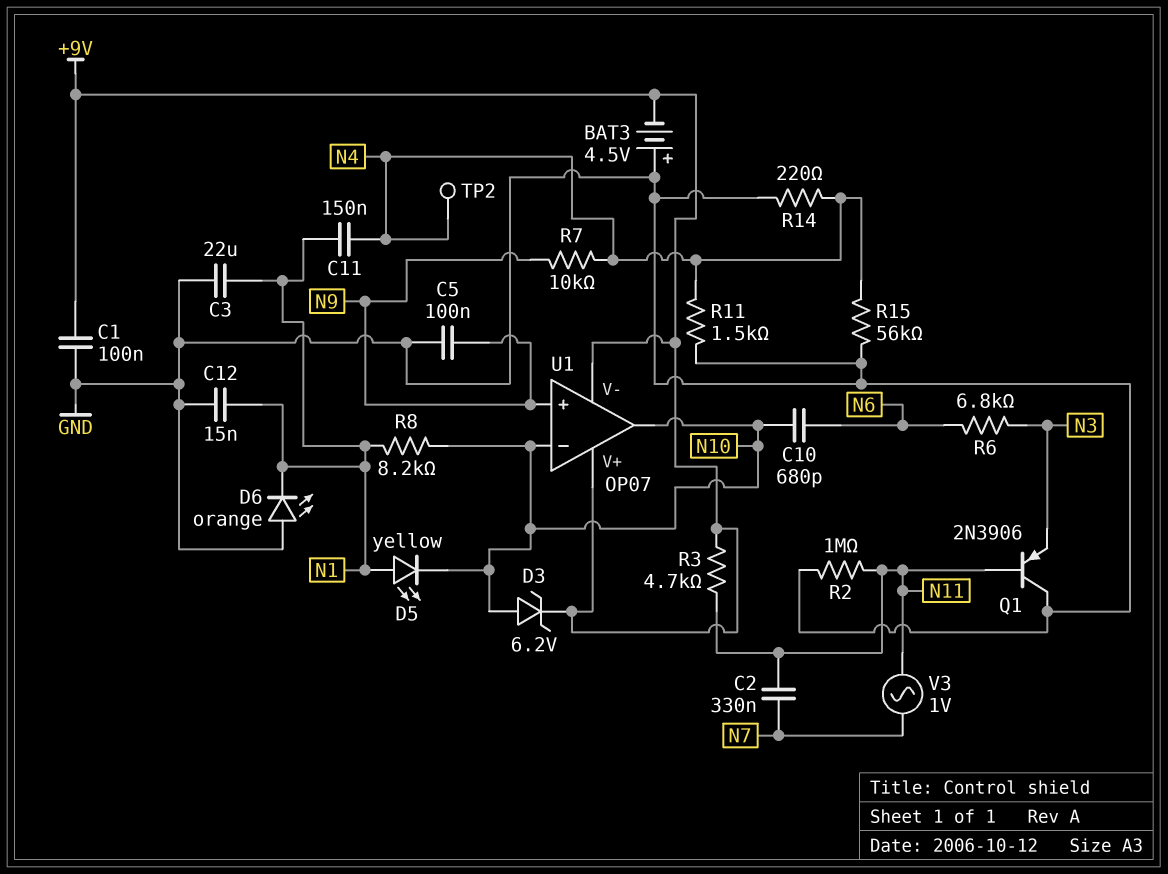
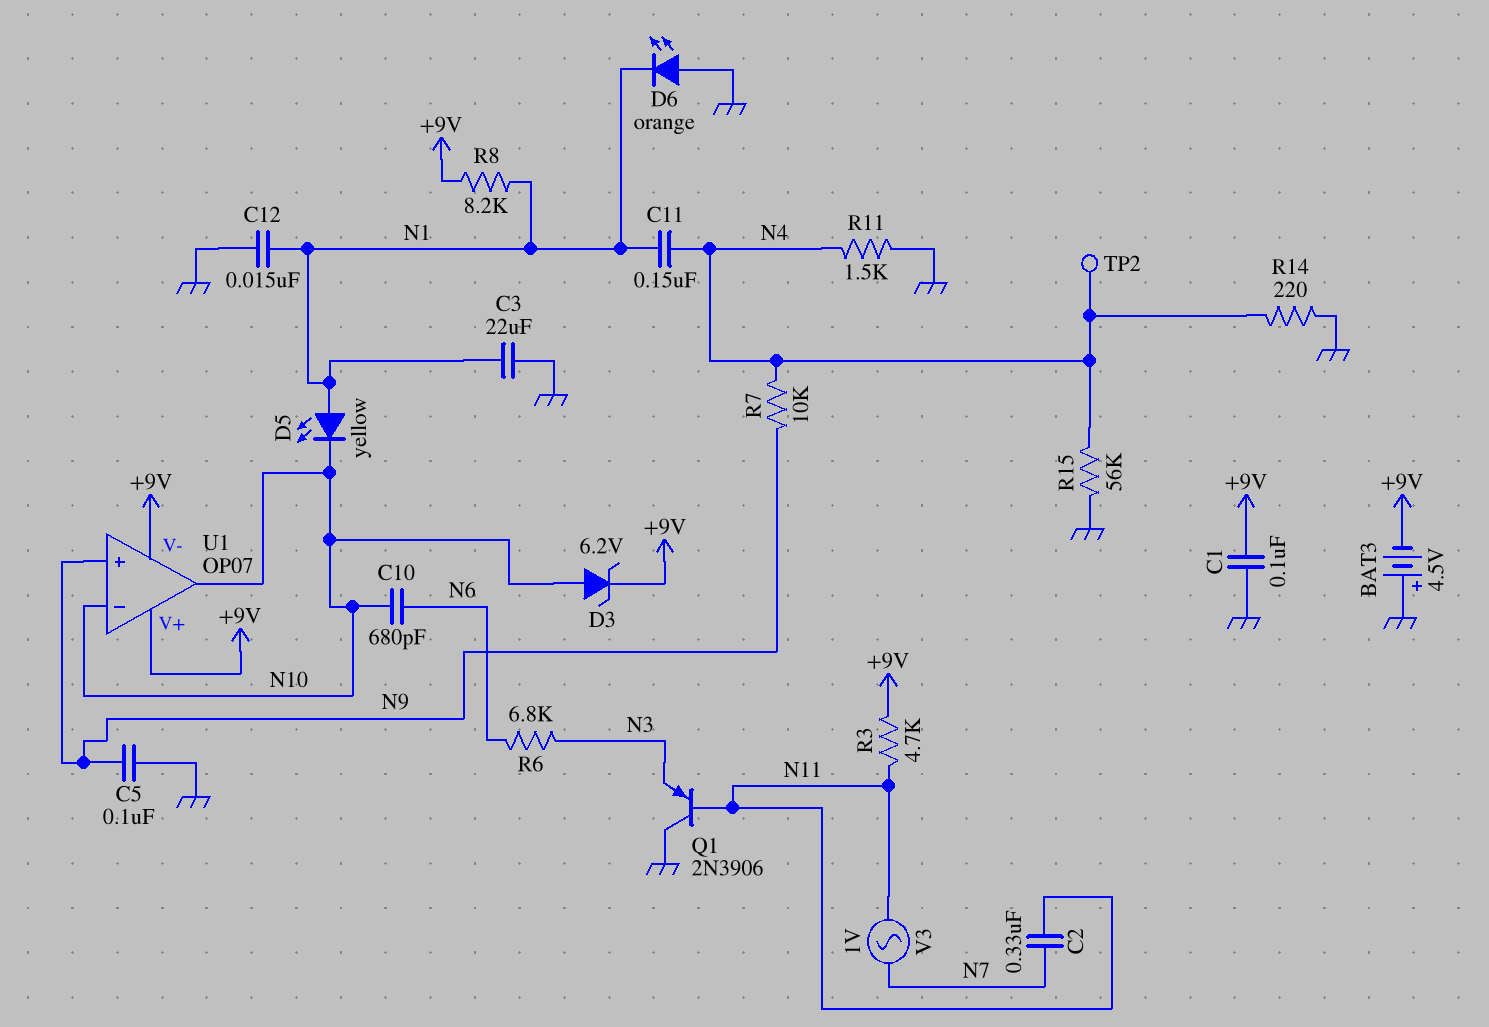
R2: 1M (GND, N11) -> none
R8: 8.2k (N1, N10) -> 8.2k (+9V, N1)

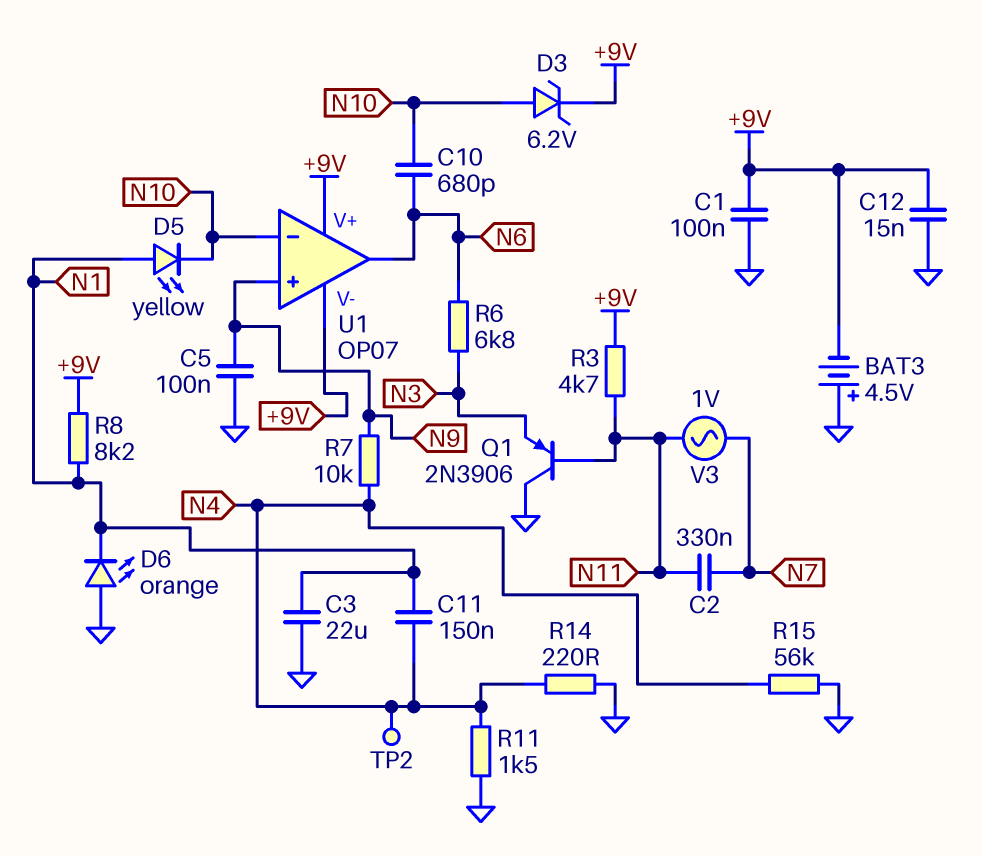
C12: 15nF (GND, N1) -> 15nF (+9V, GND)
U1 pin out: N10 -> N6

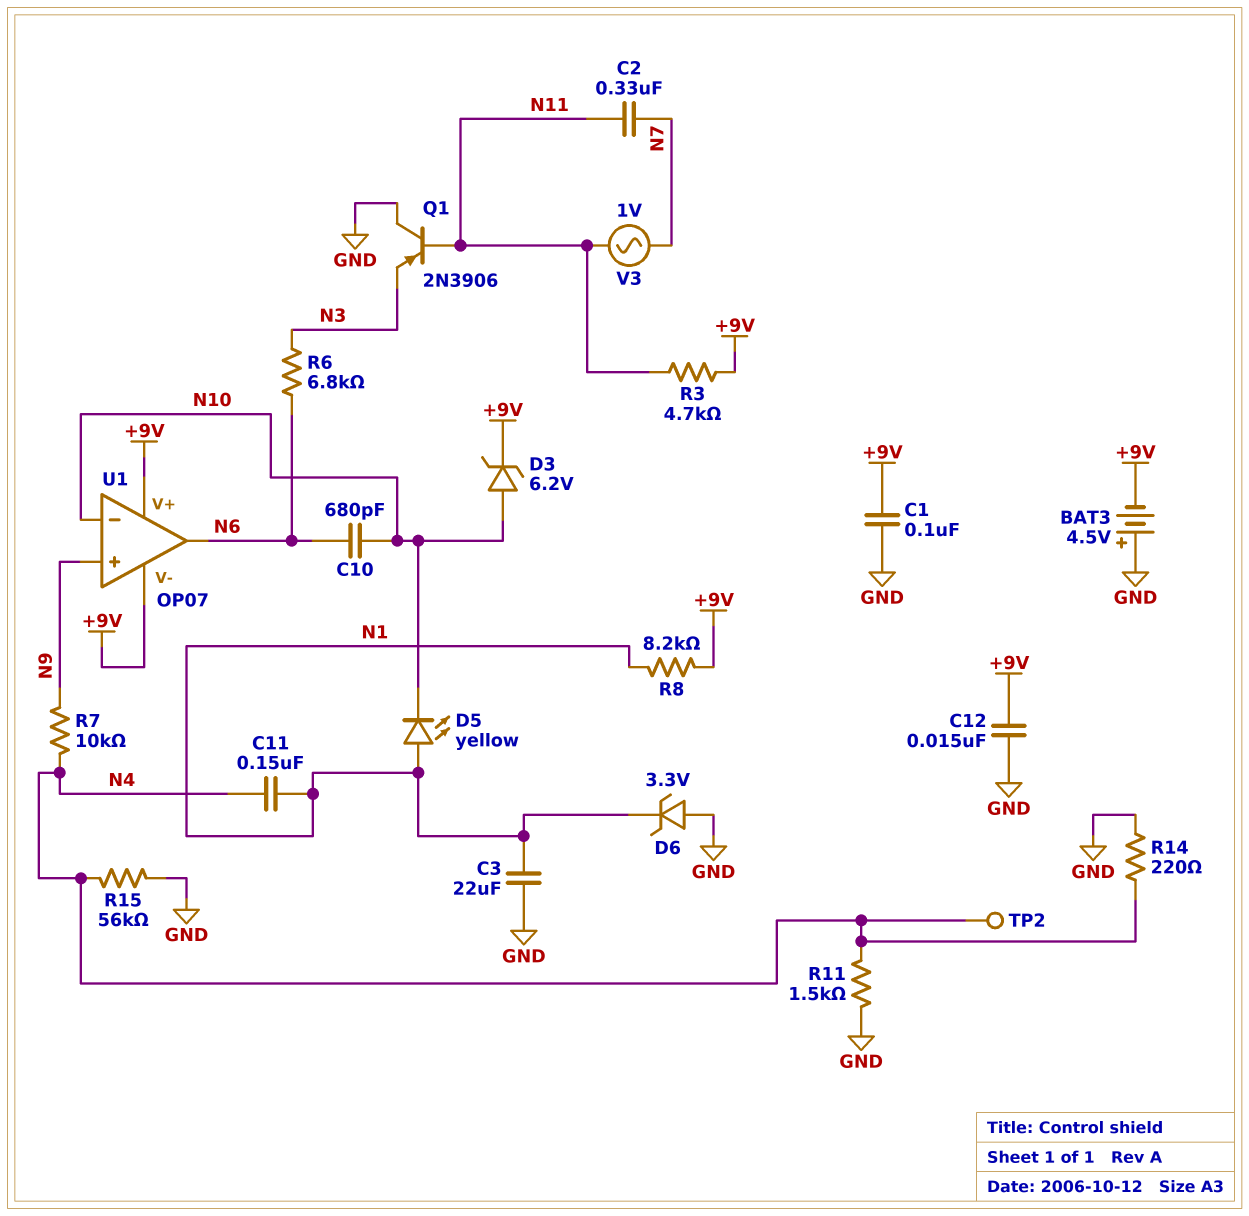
C5: 100nF (GND, N9) -> none
D6: LED orange (A GND, K N1) -> zener 3.3V (A GND, K N1)

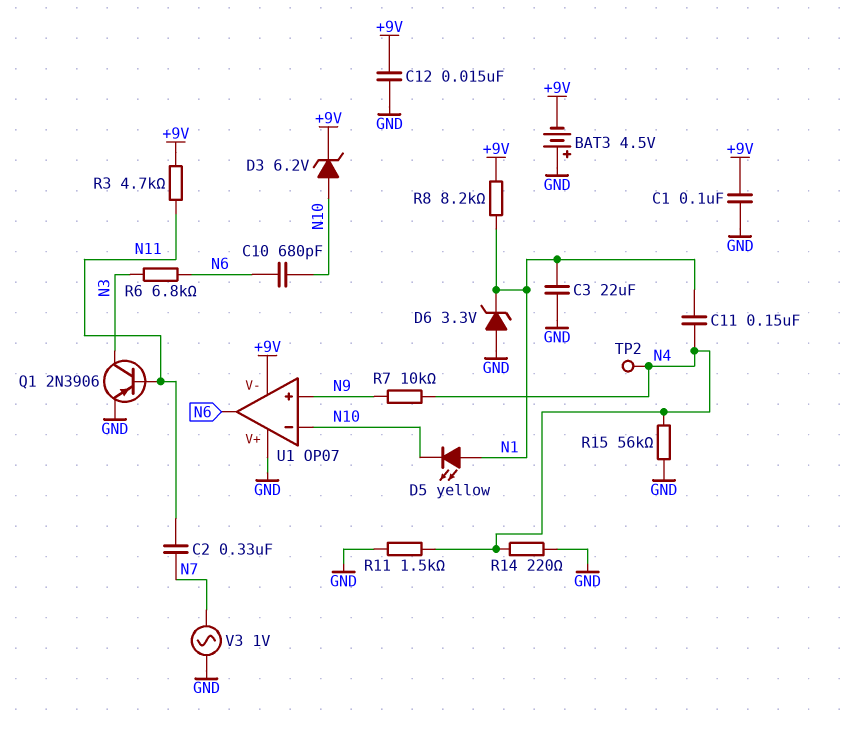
Q1: PNP 2N3906 (B N11, C GND, E N3) -> PNP 2N3906 (B N11, C N3, E GND)
U1 pin V+: +9V -> GND
V3: AC 1V (N7, N11) -> AC 1V (GND, N7)

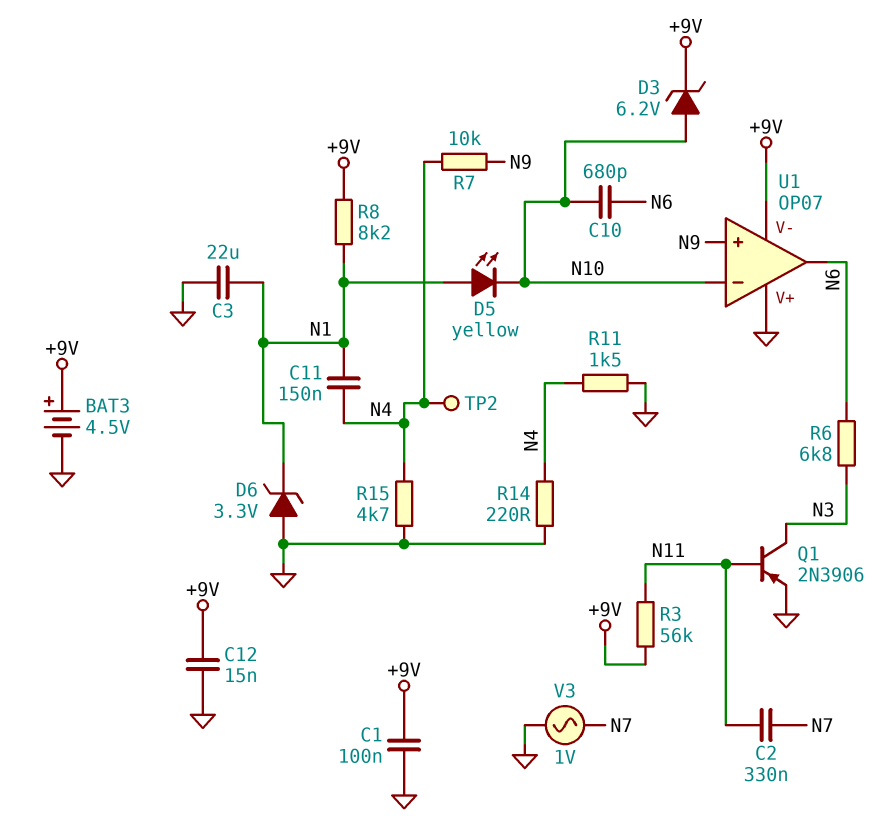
BAT3: 4.5V (plus GND, minus +9V) -> 4.5V (plus +9V, minus GND)
R3: 4.7k (+9V, N11) -> 56k (+9V, N11)
R15: 56k (GND, N4) -> 4.7k (GND, N4)

